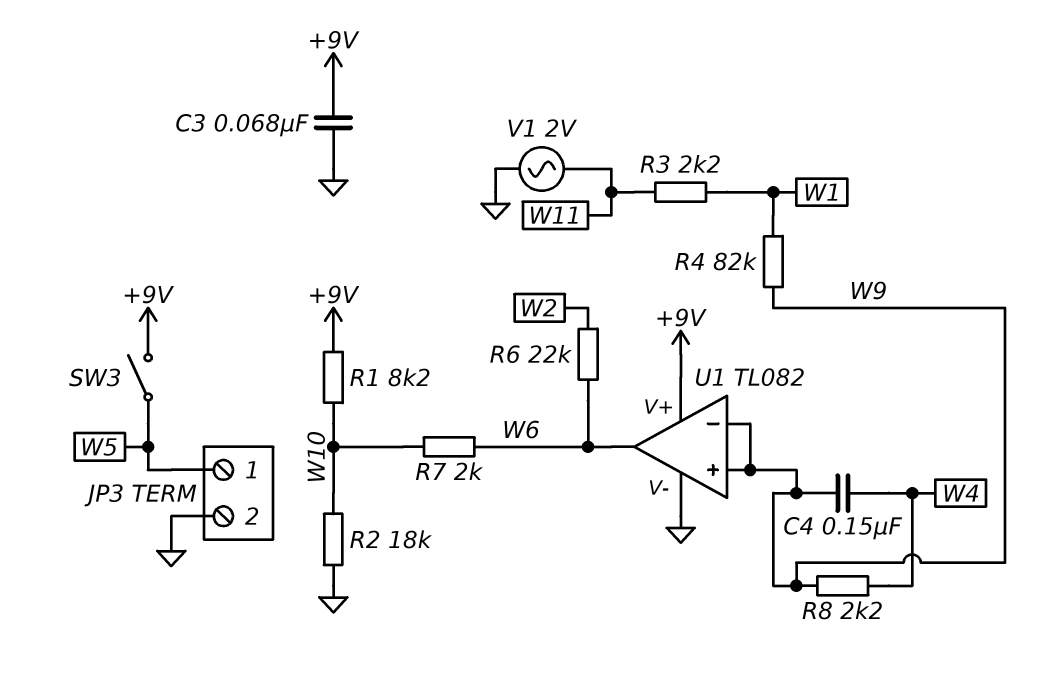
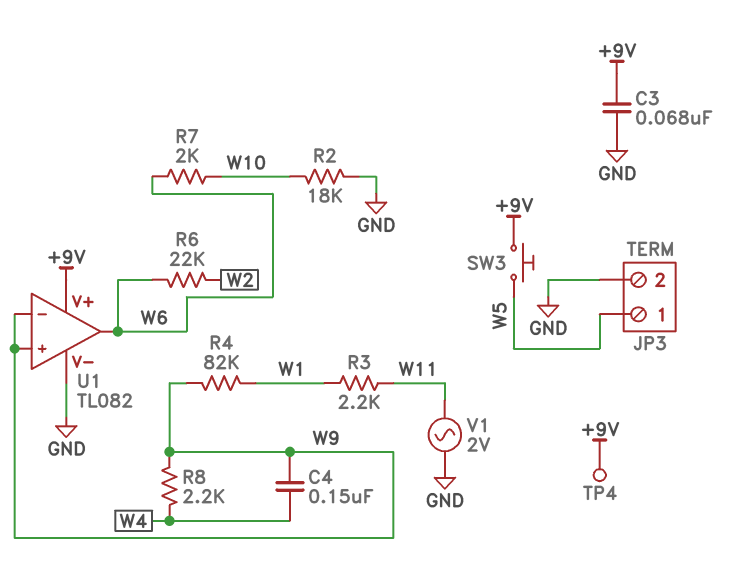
R1: 8.2k (+9V, W10) -> none
SW3: switch (+9V, W5) -> button (+9V, W5)
TP4: none -> test point (+9V)

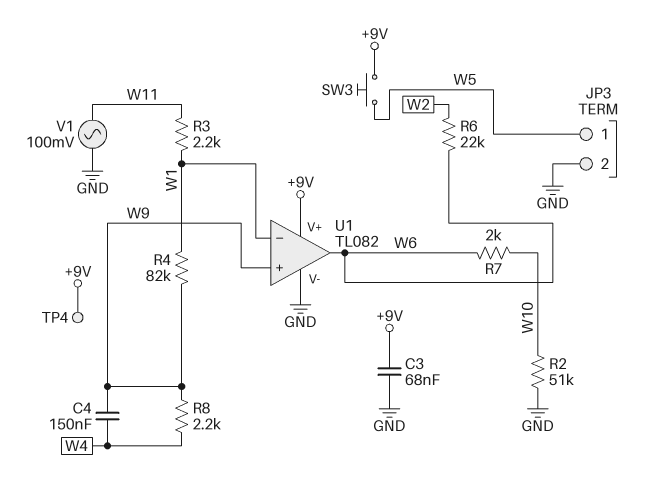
R2: 18k (GND, W10) -> 51k (GND, W10)
U1 pin in-: W9 -> W1
V1: AC 2V (GND, W11) -> AC 100mV (GND, W11)

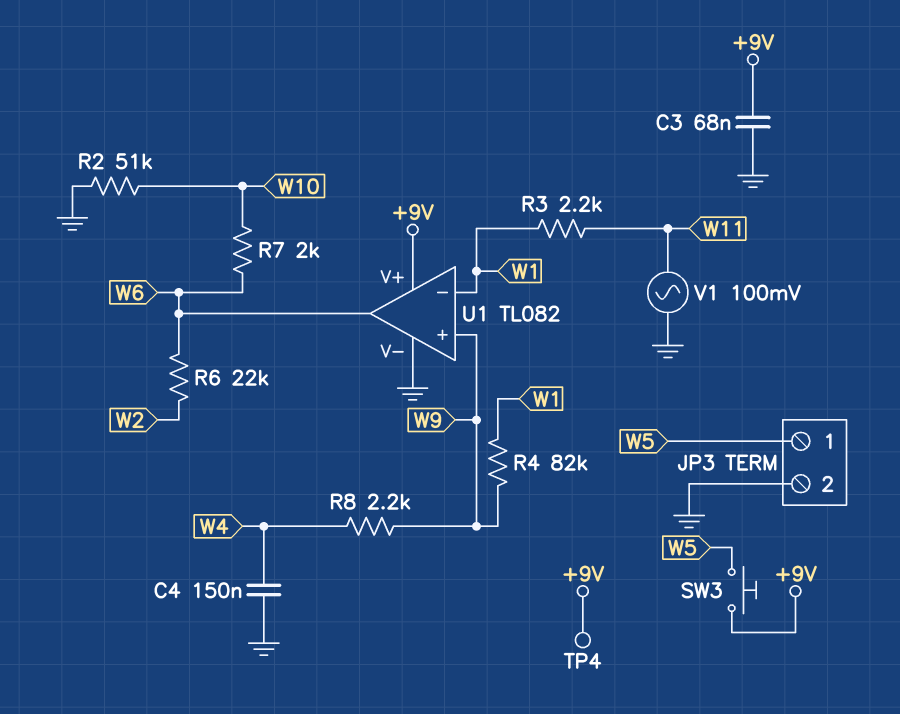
C4: 150nF (W4, W9) -> 150nF (GND, W4)

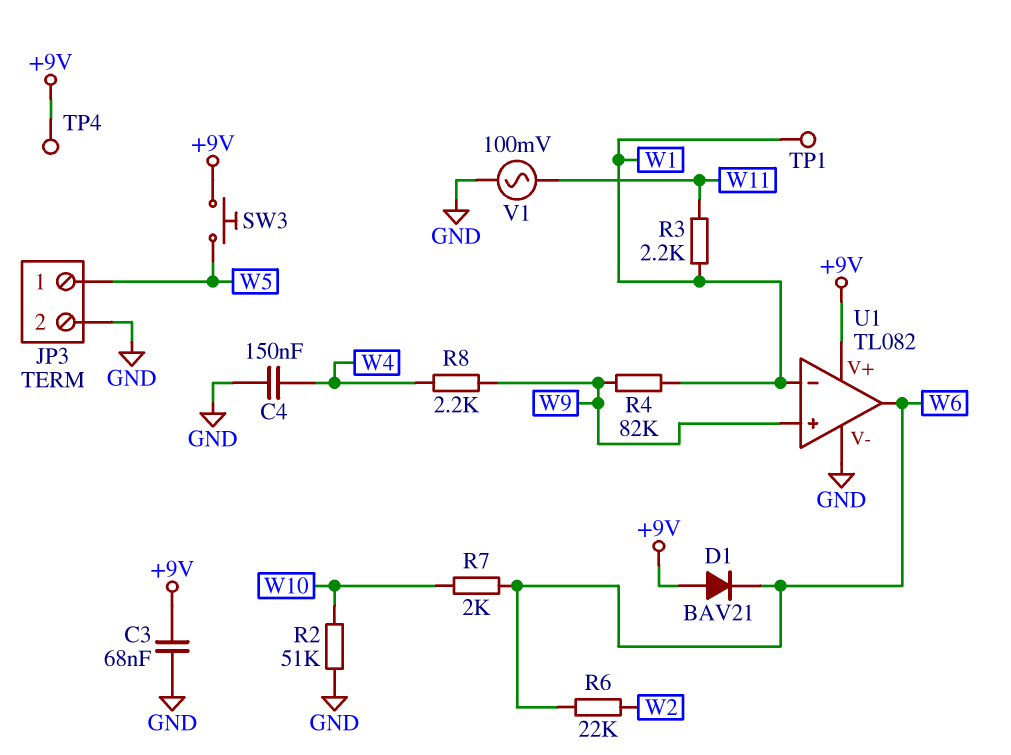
D1: none -> diode BAV21 (A +9V, K W6)
TP1: none -> test point (W1)

